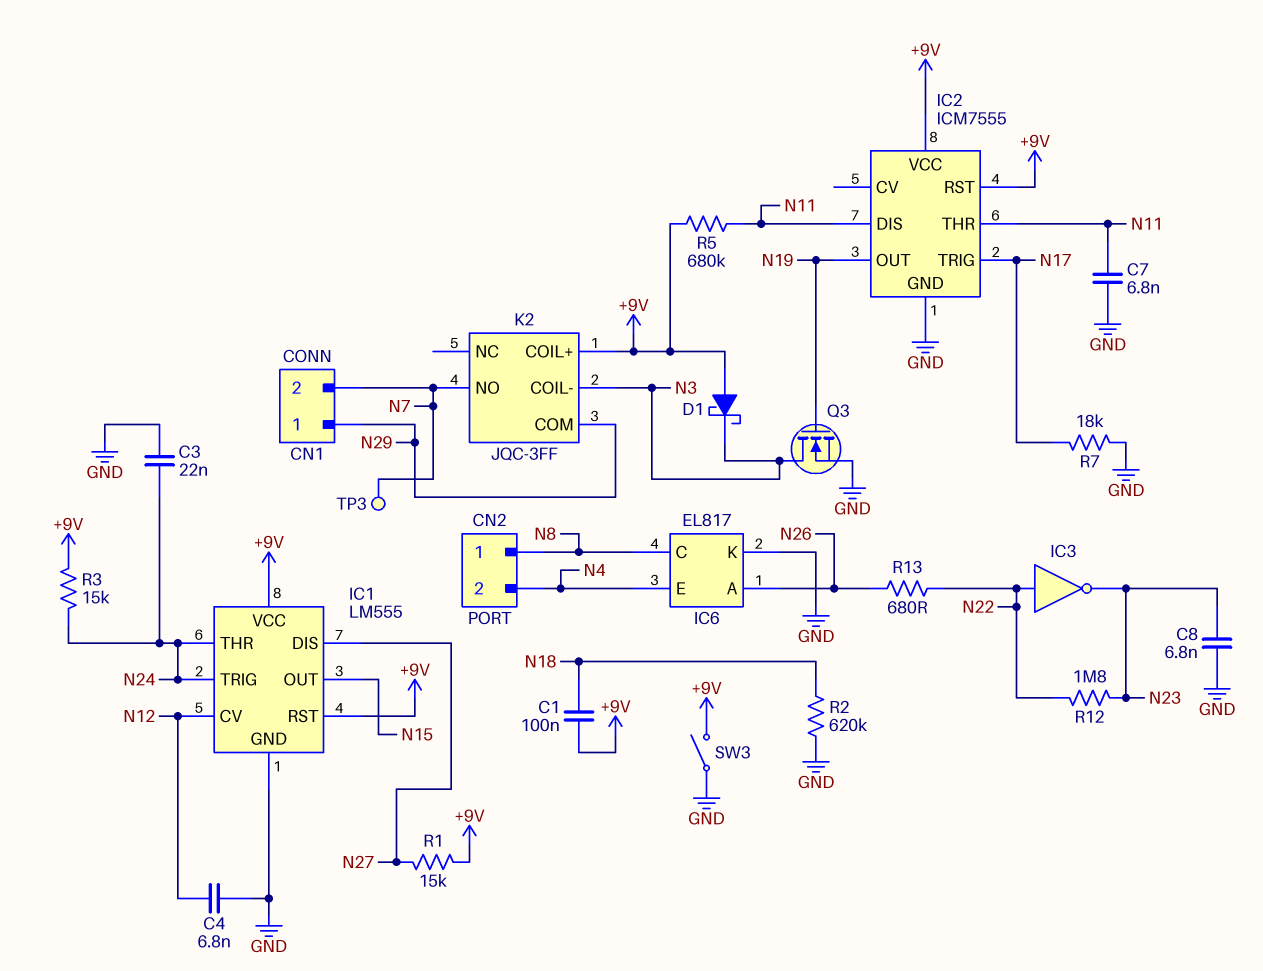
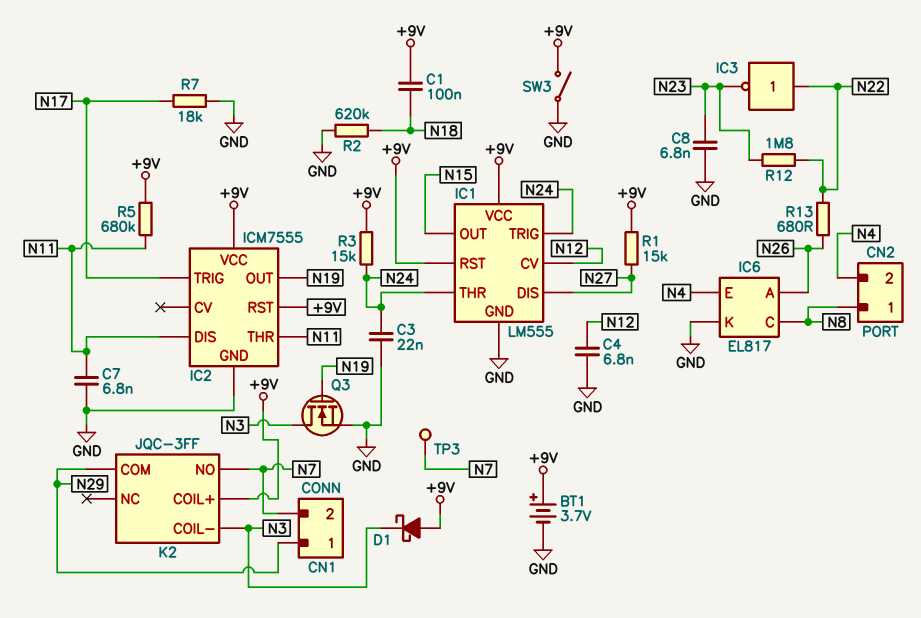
BT1: none -> 3.7V (plus +9V, minus GND)

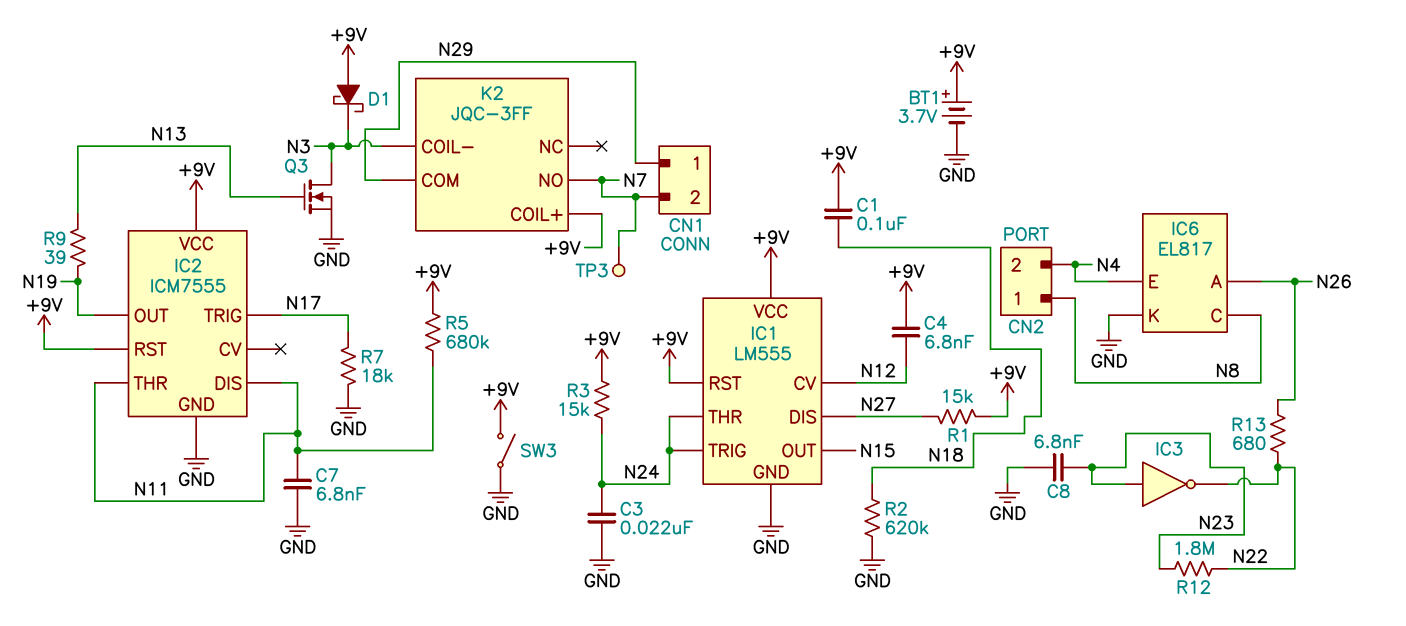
C4: 6.8nF (GND, N12) -> 6.8nF (+9V, N12)
IC3: NOT (in N22, out N23) -> NOT (in N23, out N22)
Q3: NMOS (G N19, D N3, S GND) -> NMOS (G N13, D N3, S GND)
R9: none -> 39 (N13, N19)

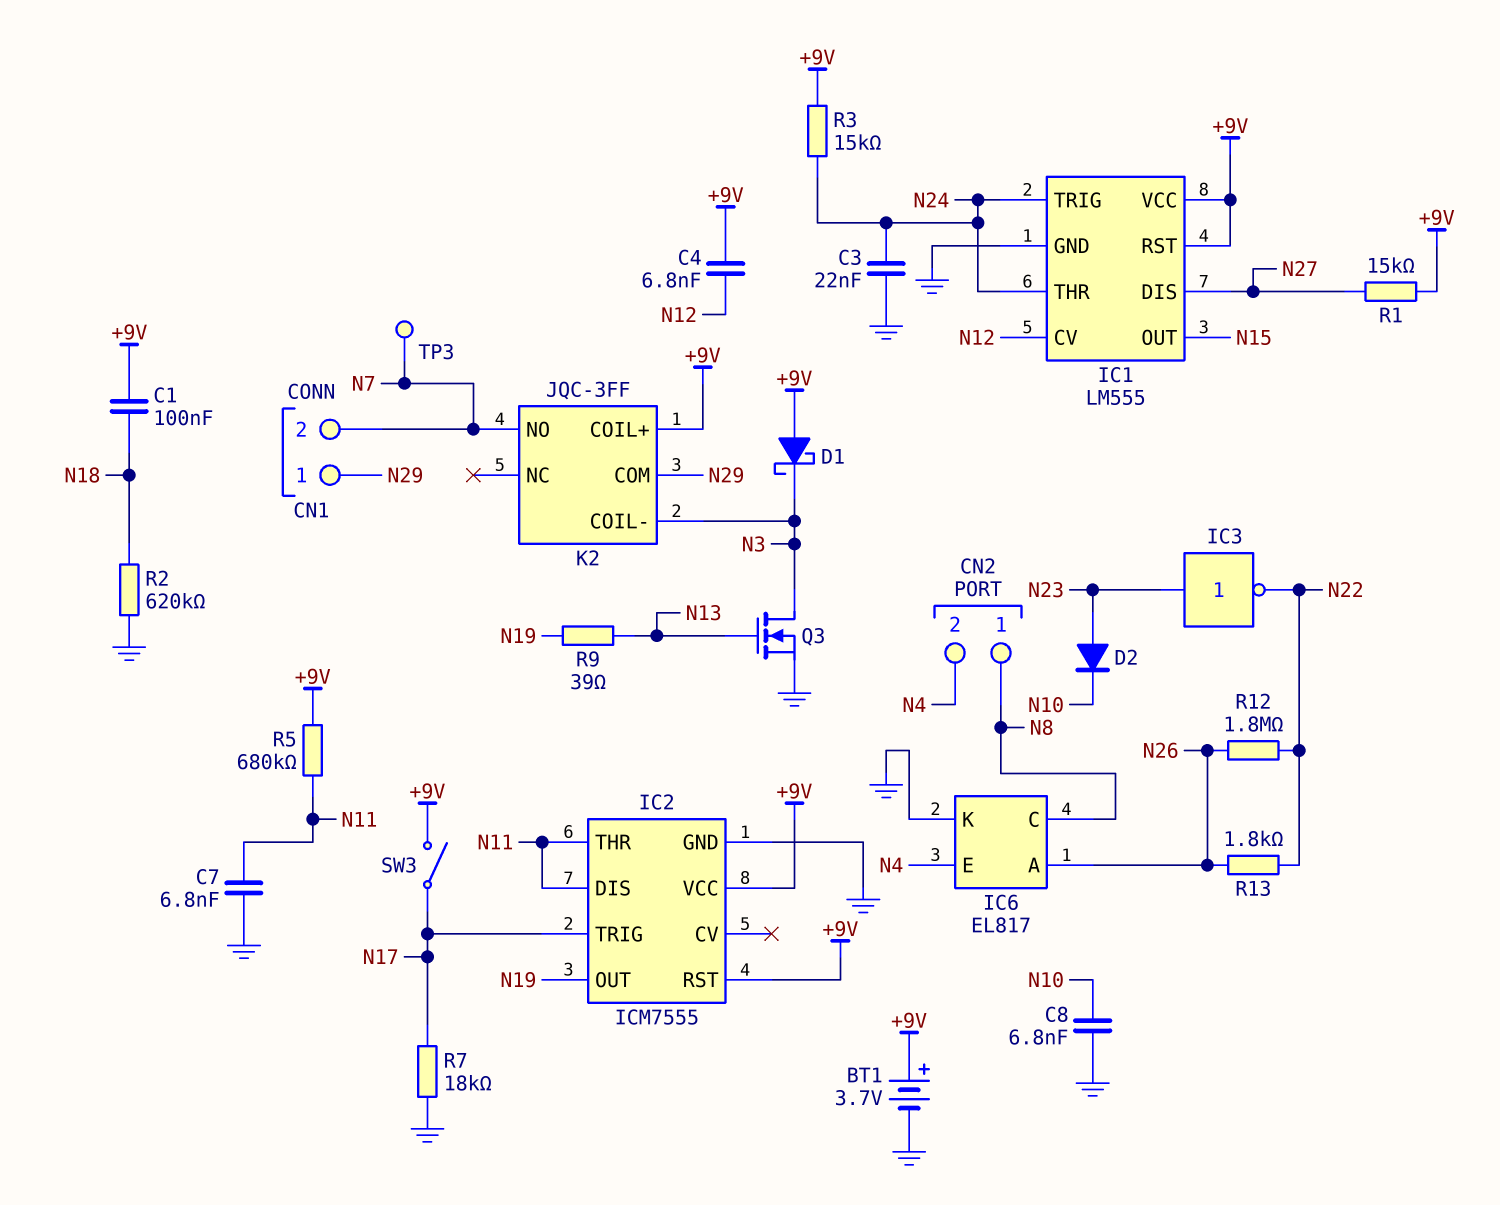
C8: 6.8nF (GND, N23) -> 6.8nF (GND, N10)
D2: none -> diode (A N23, K N10)
R12: 1.8M (N22, N23) -> 1.8M (N22, N26)
R13: 680 (N22, N26) -> 1.8k (N22, N26)
SW3: switch (+9V, GND) -> switch (+9V, N17)

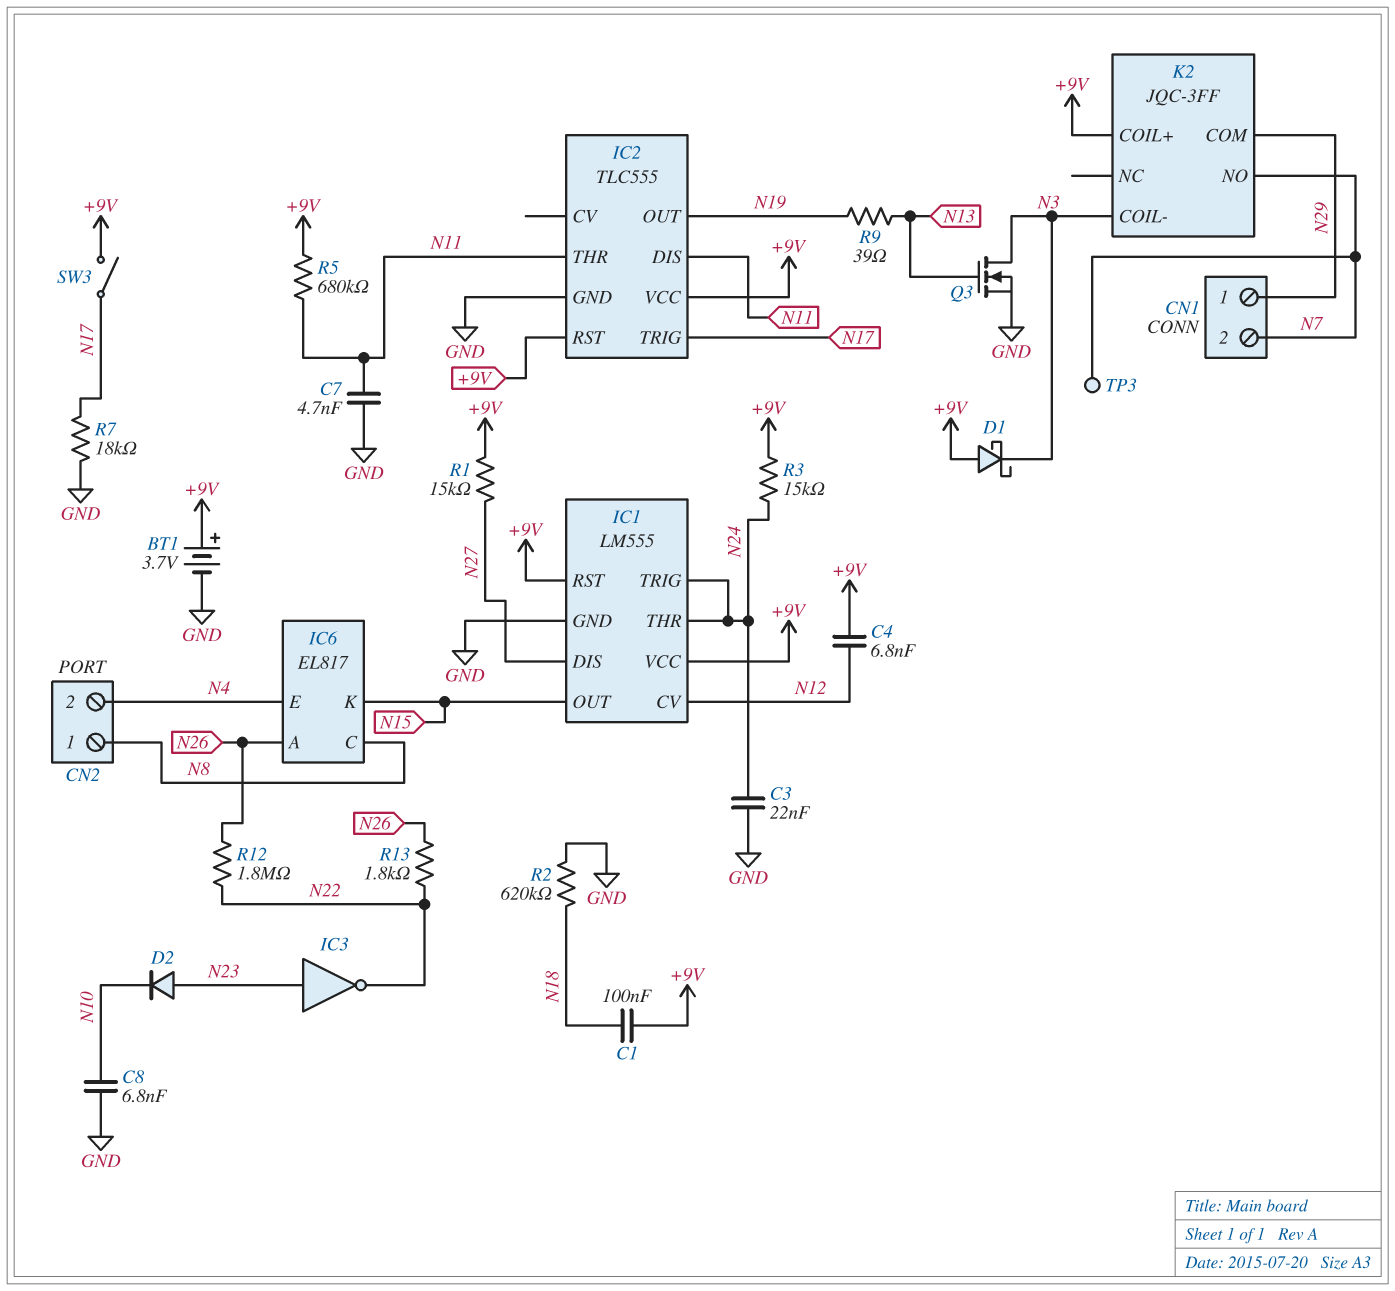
C7: 6.8nF (GND, N11) -> 4.7nF (GND, N11)
IC2: ICM7555 -> TLC555
IC6 pin K: GND -> N15

